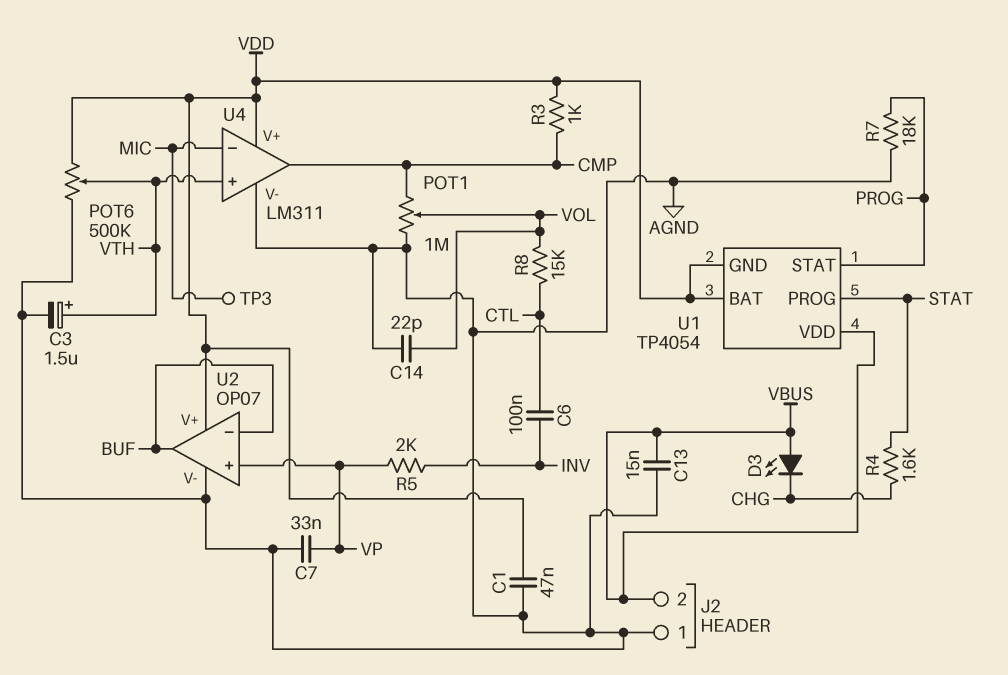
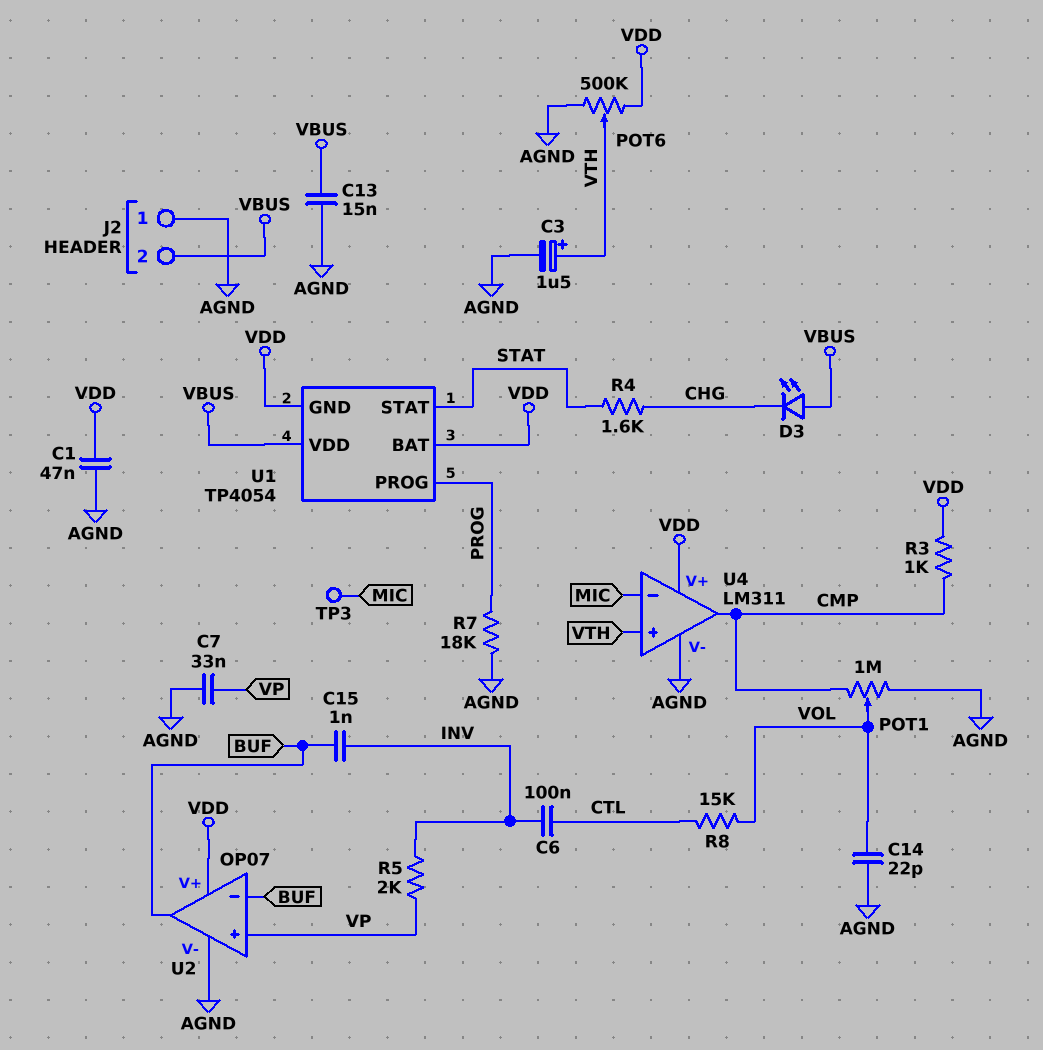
C15: none -> 1nF (BUF, INV)
U1 pin PROG: STAT -> PROG
U1 pin STAT: PROG -> STAT

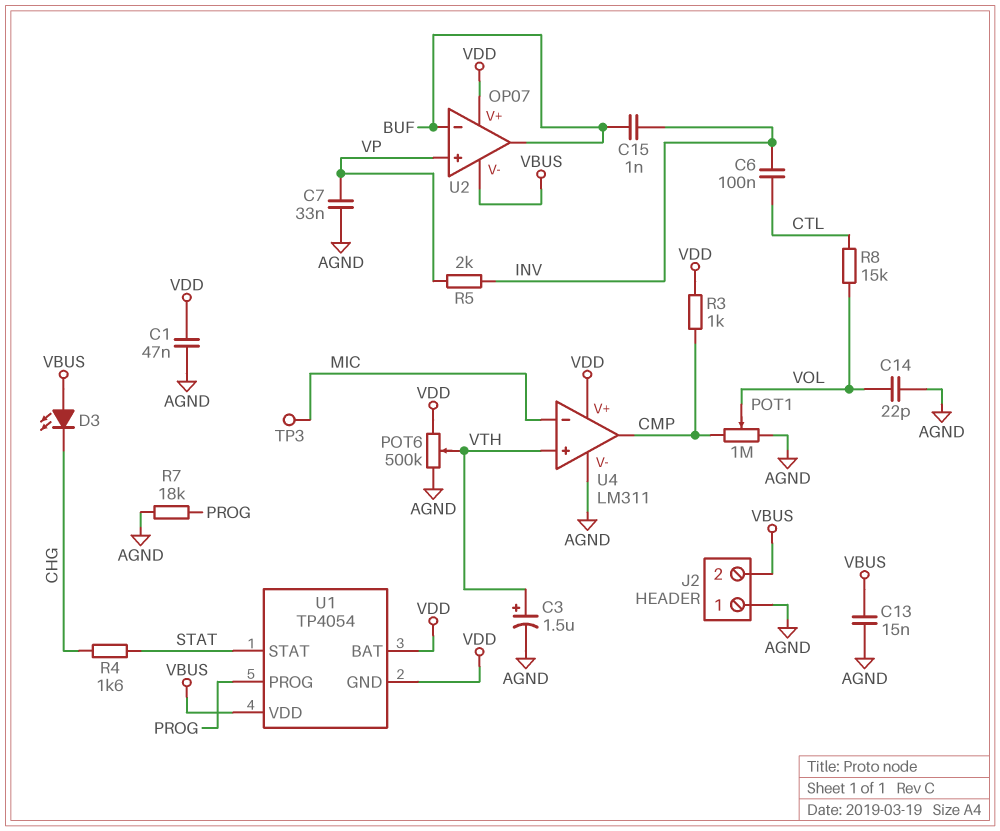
U2 pin V-: AGND -> VBUS

